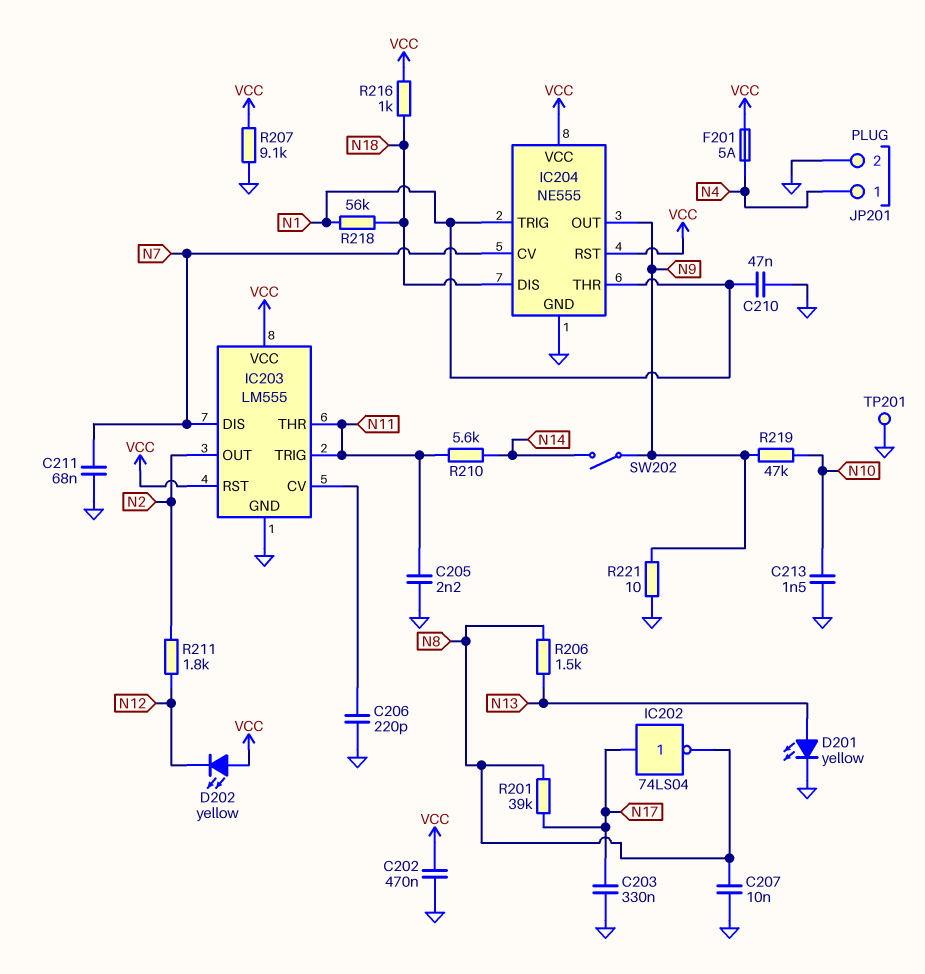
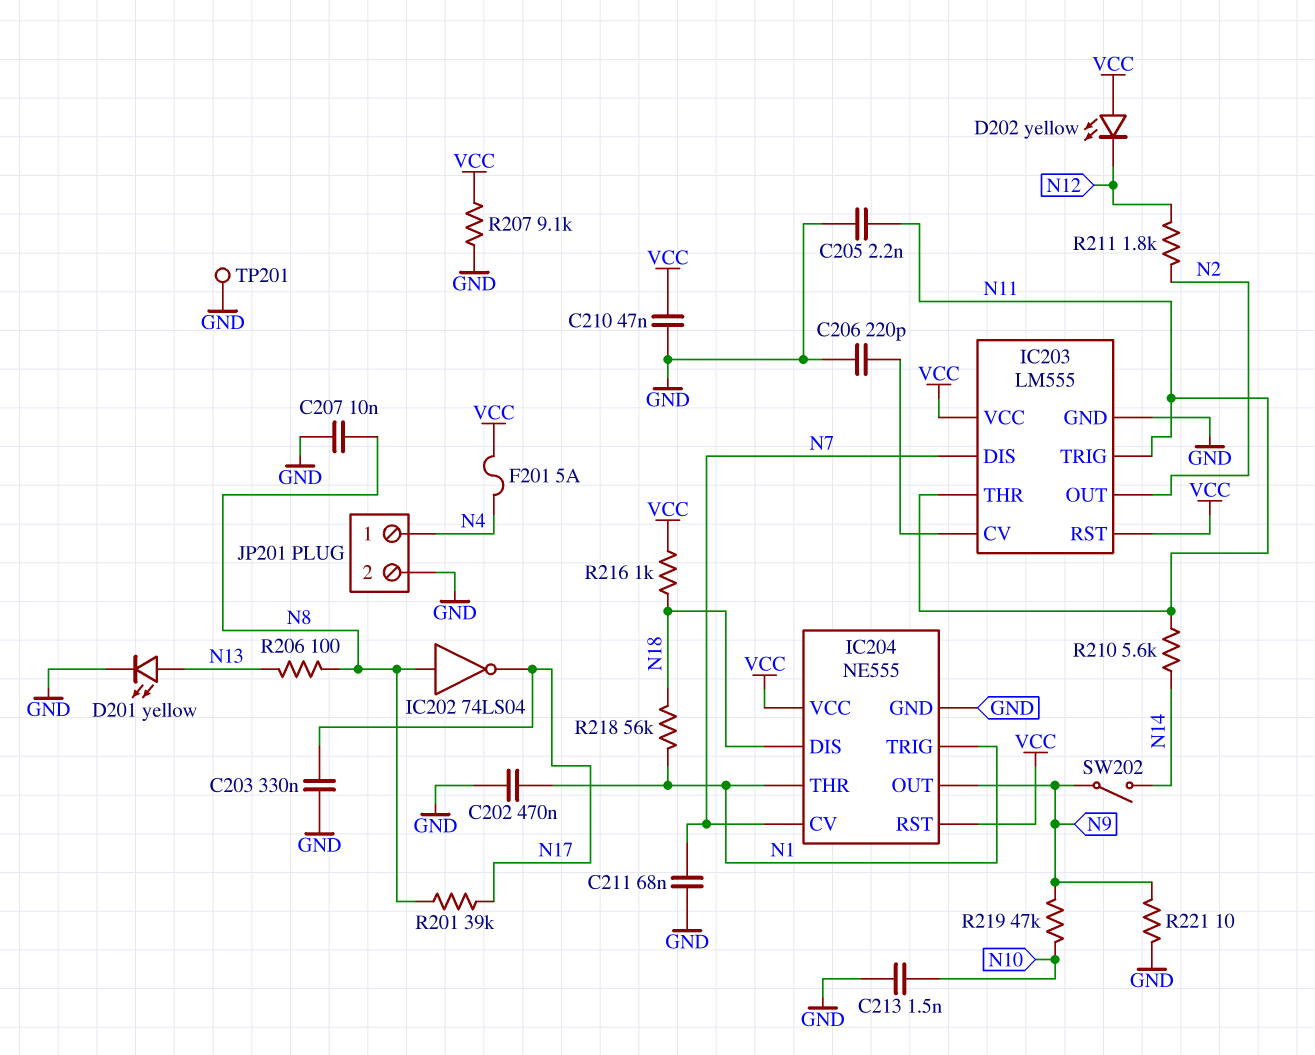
C202: 470nF (GND, VCC) -> 470nF (GND, N1)
C210: 47nF (GND, N1) -> 47nF (GND, VCC)
IC202: NOT 74LS04 (in N17, out N8) -> NOT 74LS04 (in N8, out N17)
R206: 1.5k (N8, N13) -> 100 (N8, N13)

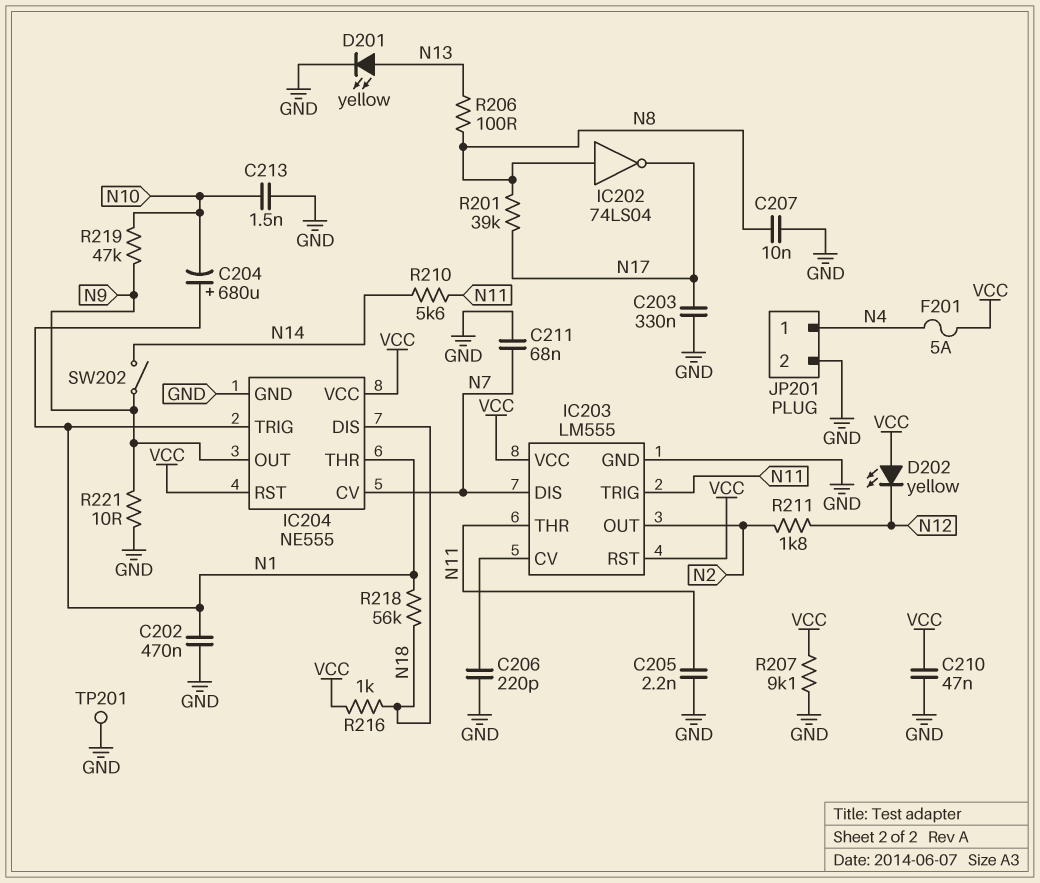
C204: none -> 680uF (plus N1, minus N10)

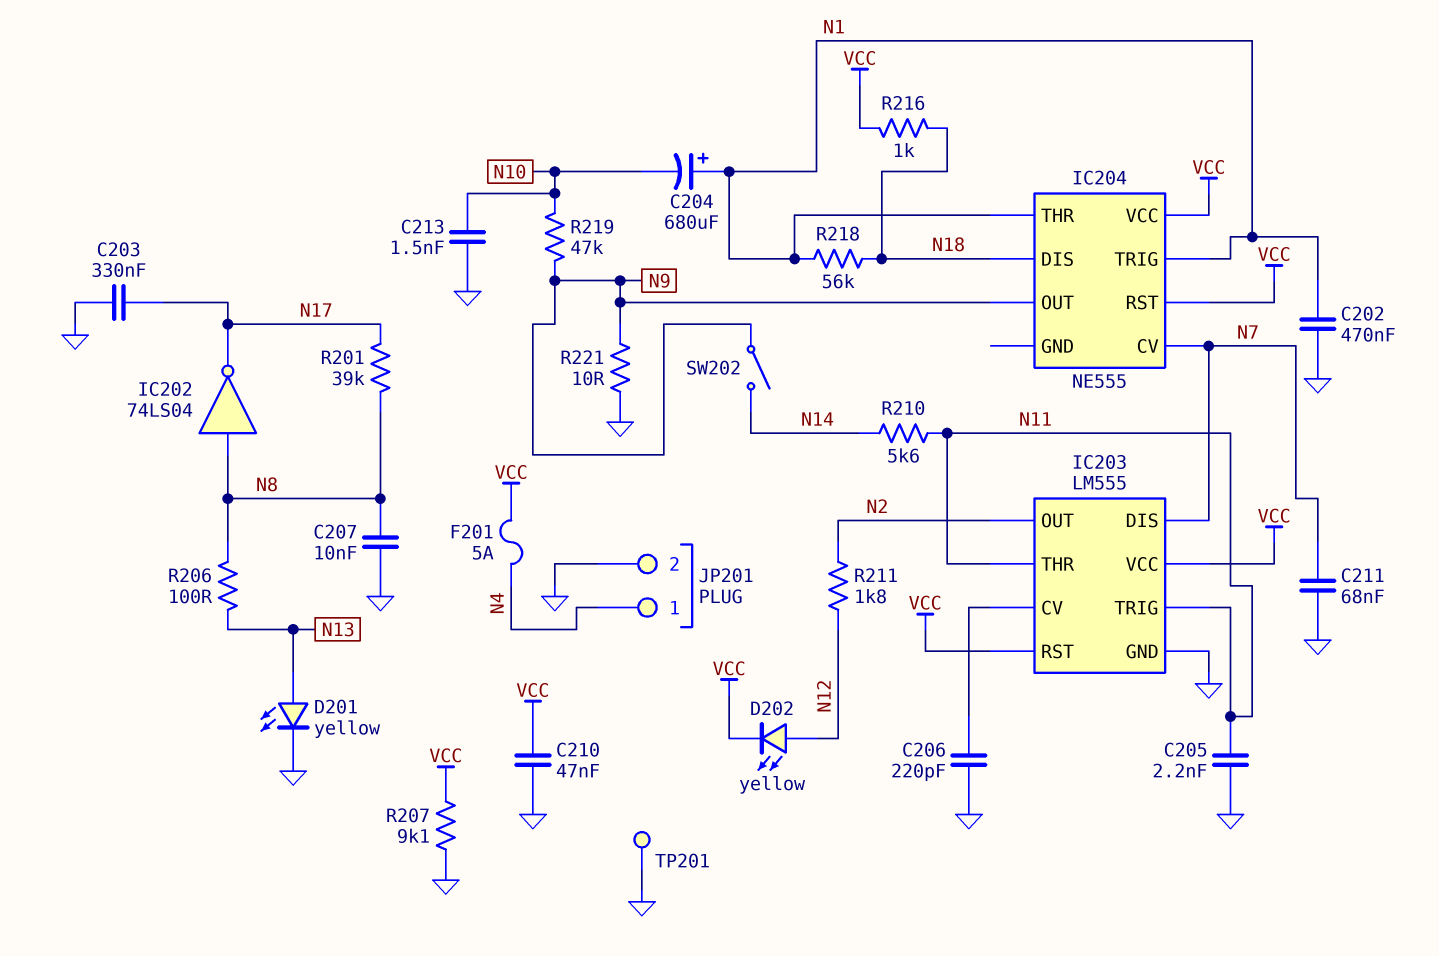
D202: LED yellow (A VCC, K N12) -> LED yellow (A N12, K VCC)
IC204 pin GND: GND -> none

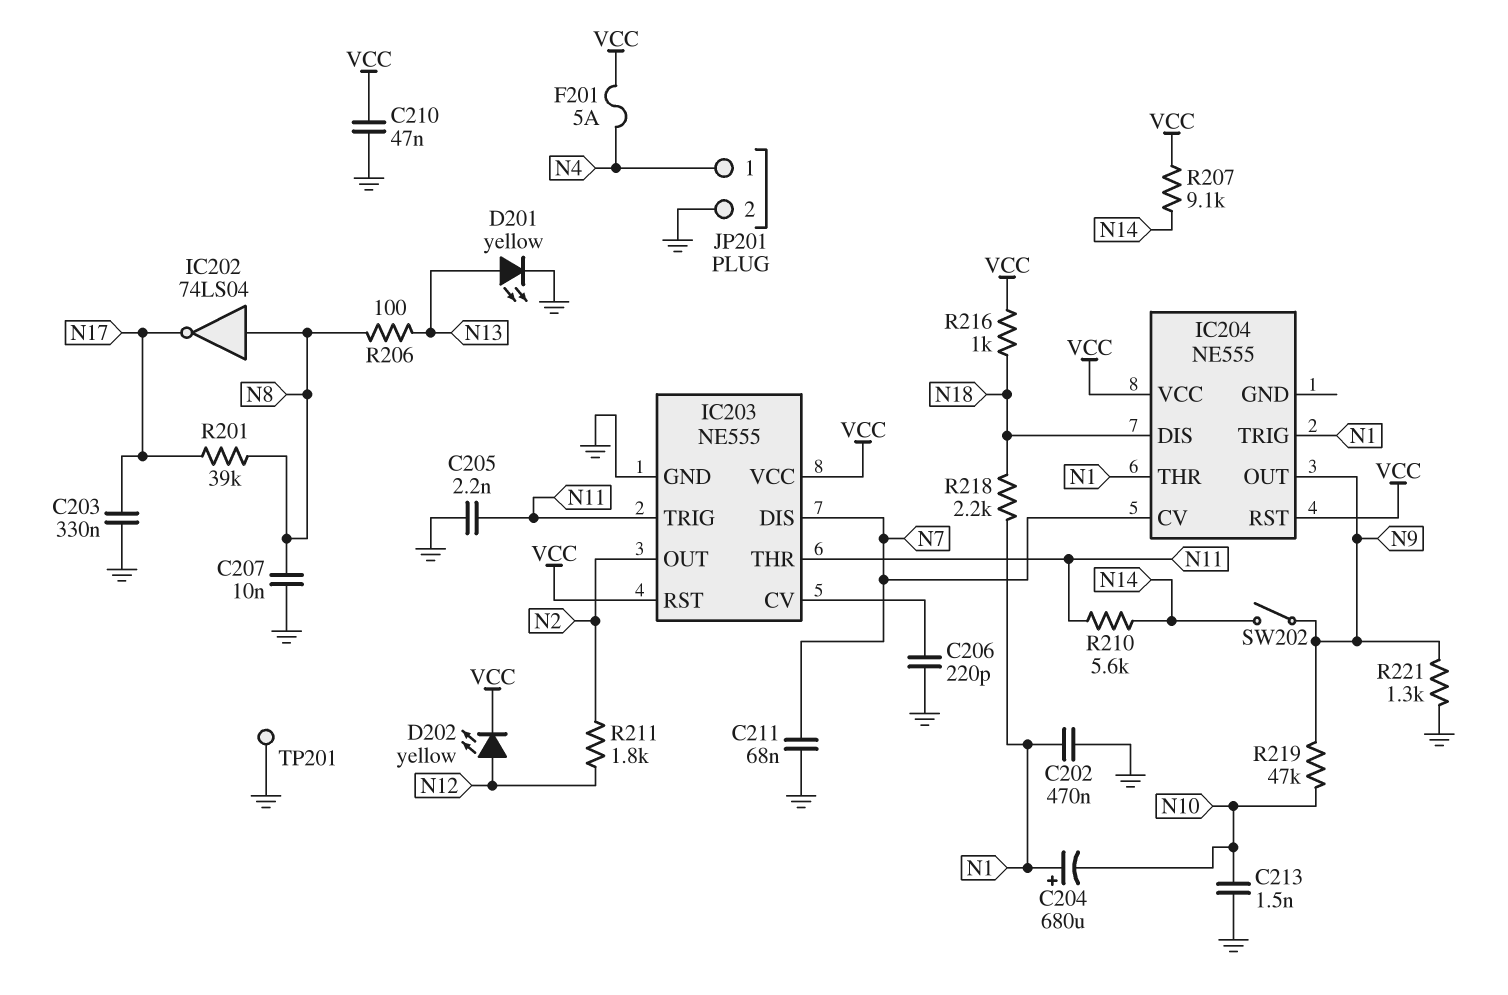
IC203: LM555 -> NE555
R207: 9.1k (GND, VCC) -> 9.1k (N14, VCC)
R218: 56k (N1, N18) -> 2.2k (N1, N18)
R221: 10 (GND, N9) -> 1.3k (GND, N9)

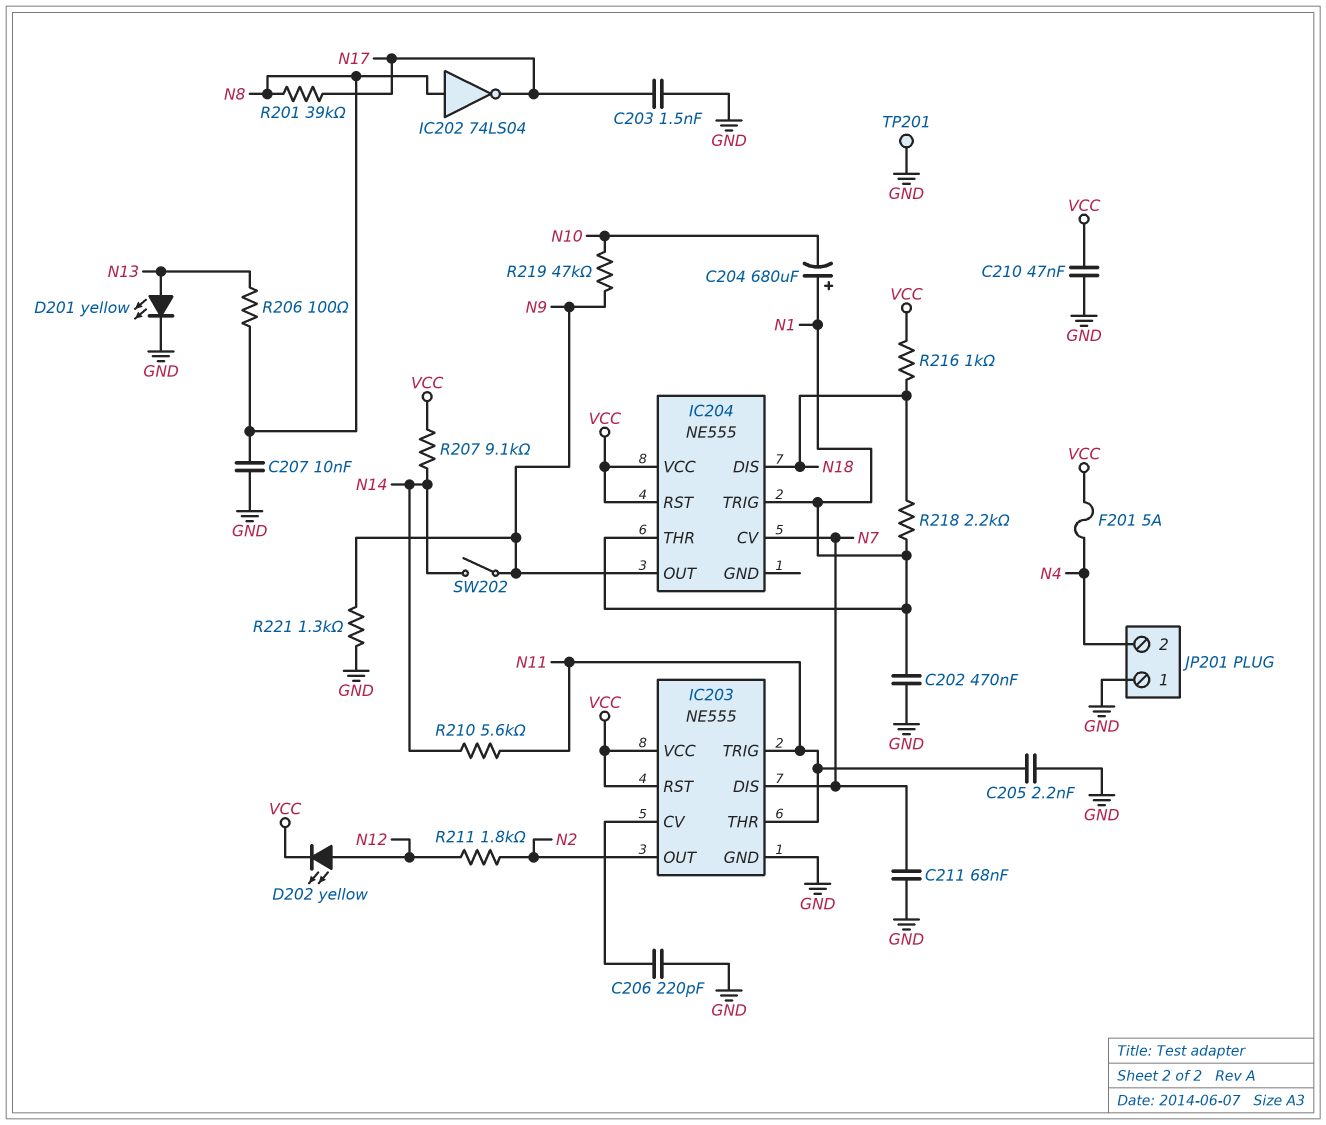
C203: 330nF (GND, N17) -> 1.5nF (GND, N17)
C213: 1.5nF (GND, N10) -> none
JP201 pin 1: N4 -> GND
JP201 pin 2: GND -> N4

